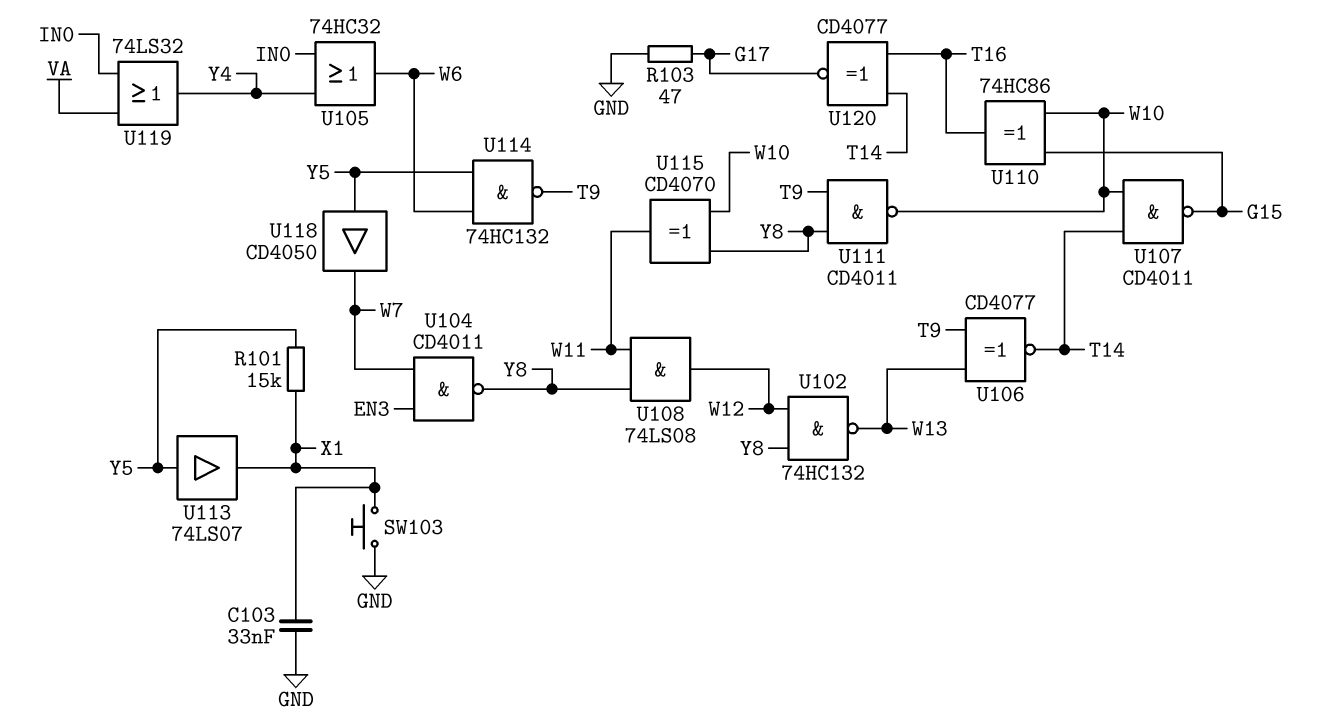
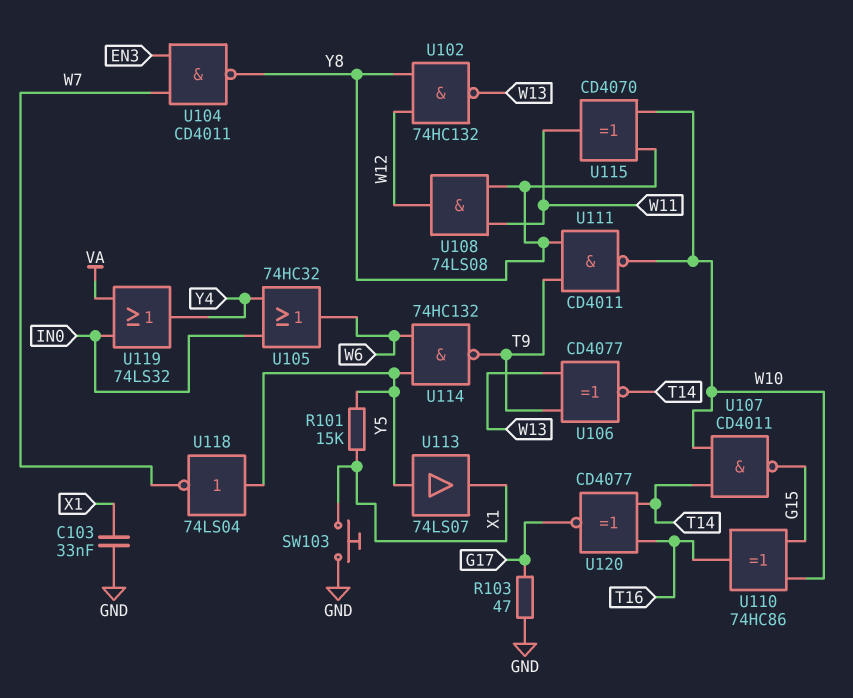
U118: buffer CD4050 (in Y5, out W7) -> NOT 74LS04 (in Y5, out W7)

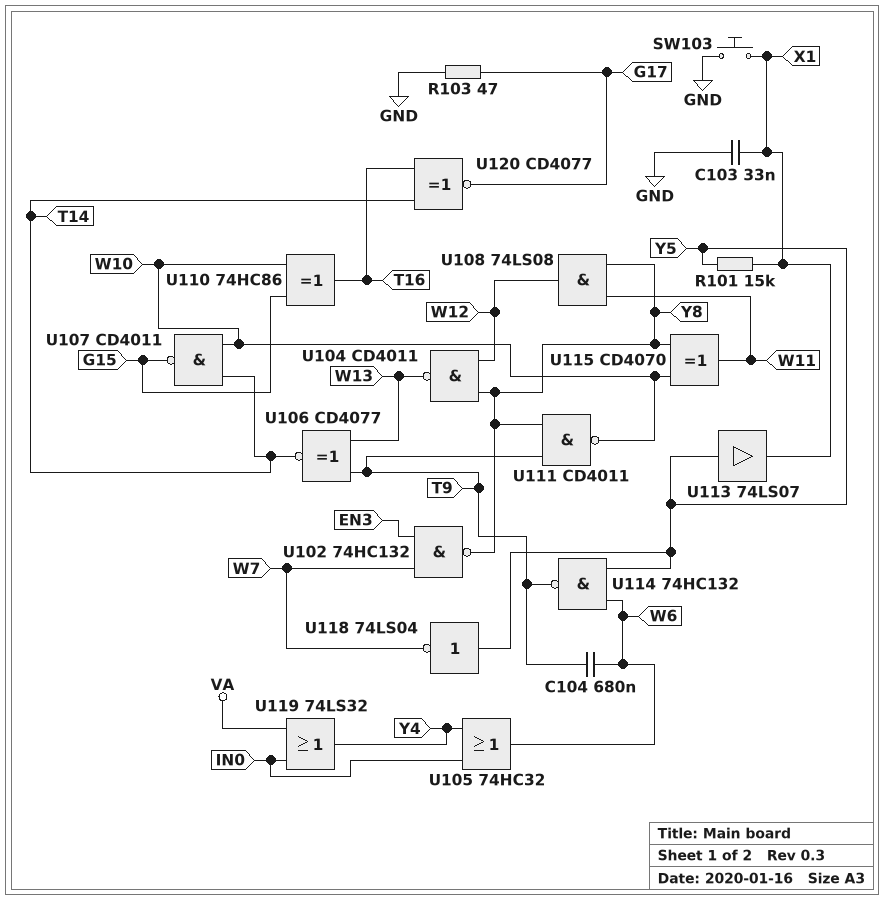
C104: none -> 680nF (T9, W6)
U102: NAND 74HC132 (in W12, in Y8, out W13) -> NAND 74HC132 (in EN3, in W7, out Y8)
U104: NAND CD4011 (in EN3, in W7, out Y8) -> NAND CD4011 (in W12, in Y8, out W13)

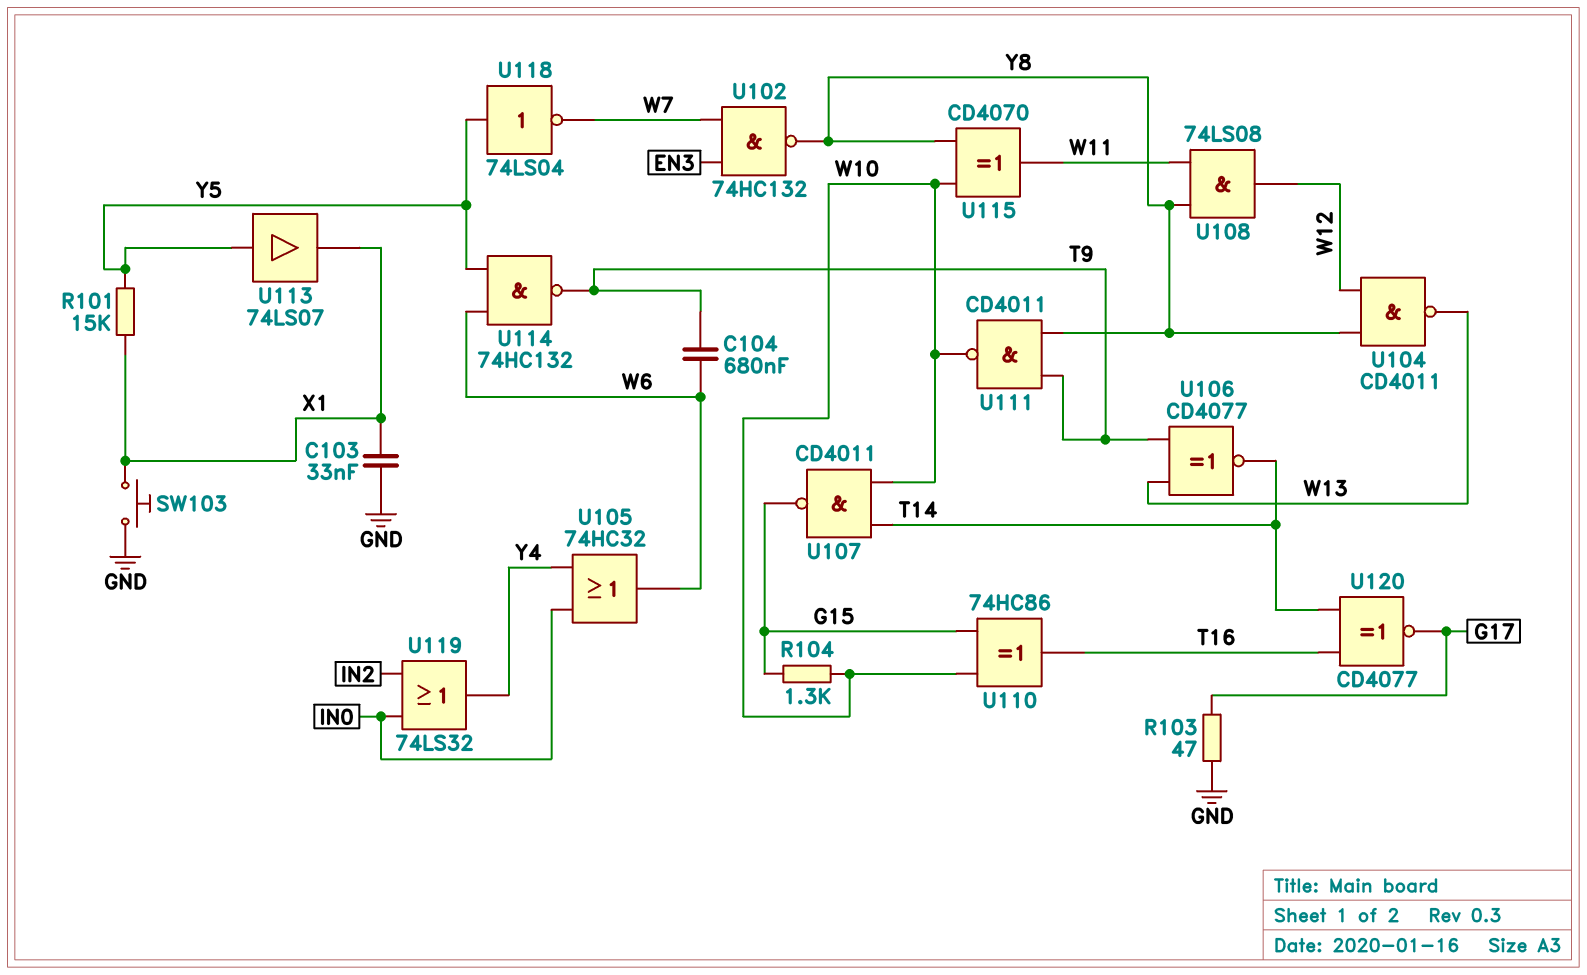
R104: none -> 1.3k (G15, W10)
U119: OR 74LS32 (in IN0, in VA, out Y4) -> OR 74LS32 (in IN0, in IN2, out Y4)

